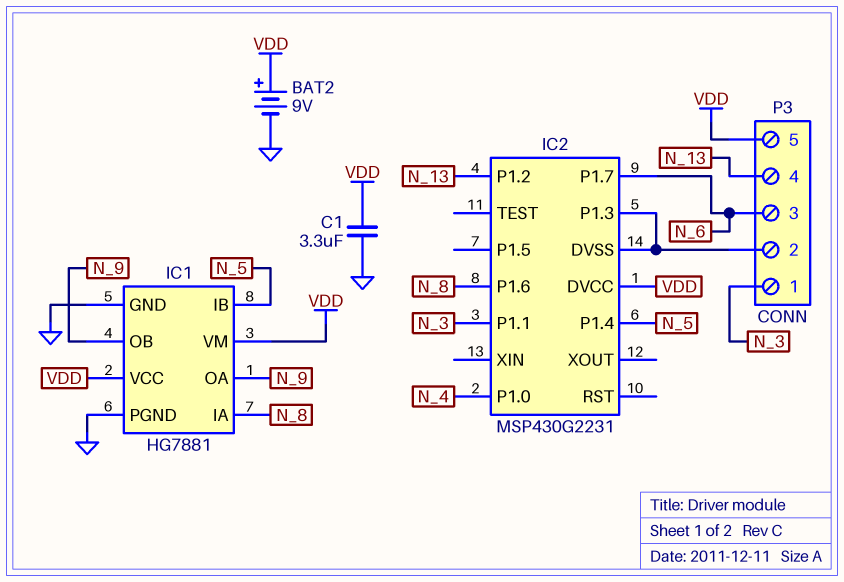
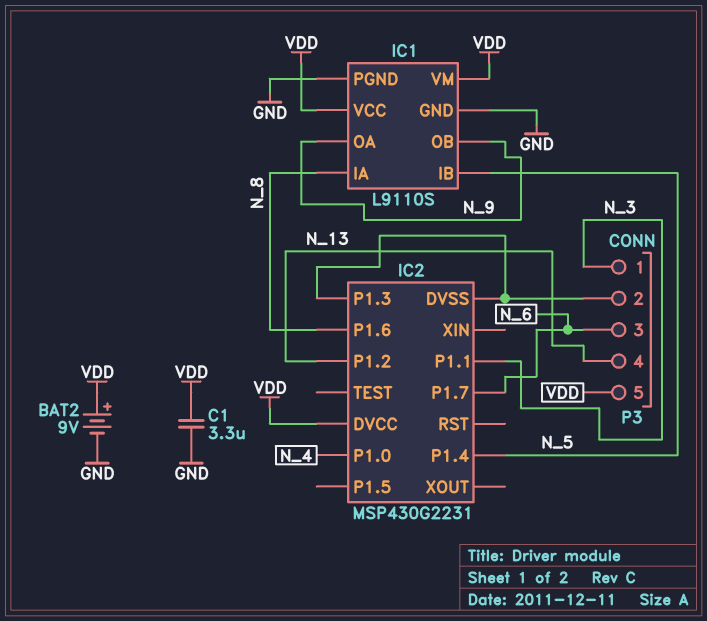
IC1: HG7881 -> L9110S

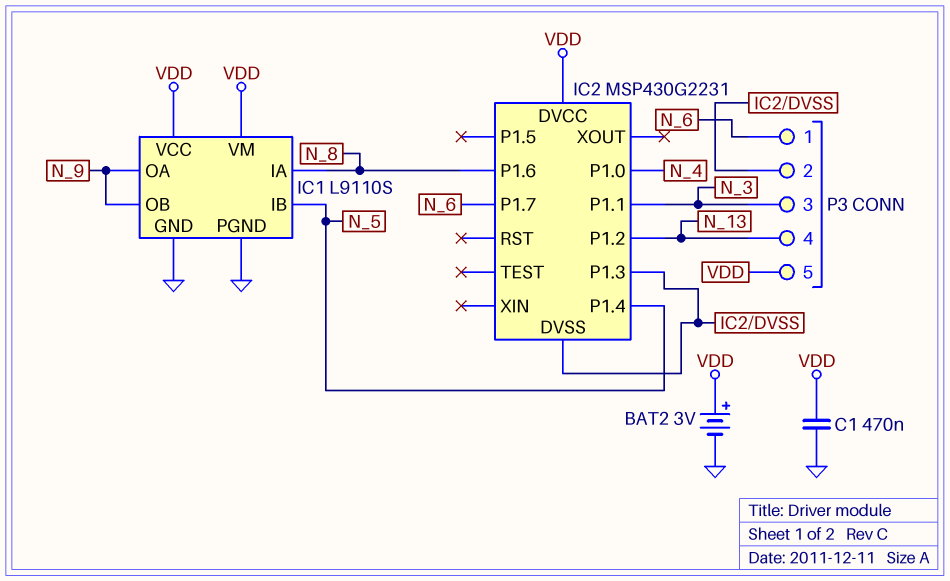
BAT2: 9V (plus VDD, minus GND) -> 3V (plus VDD, minus GND)
C1: 3.3uF (GND, VDD) -> 470nF (GND, VDD)
P3 pin 1: N_3 -> N_6
P3 pin 3: N_6 -> N_3

